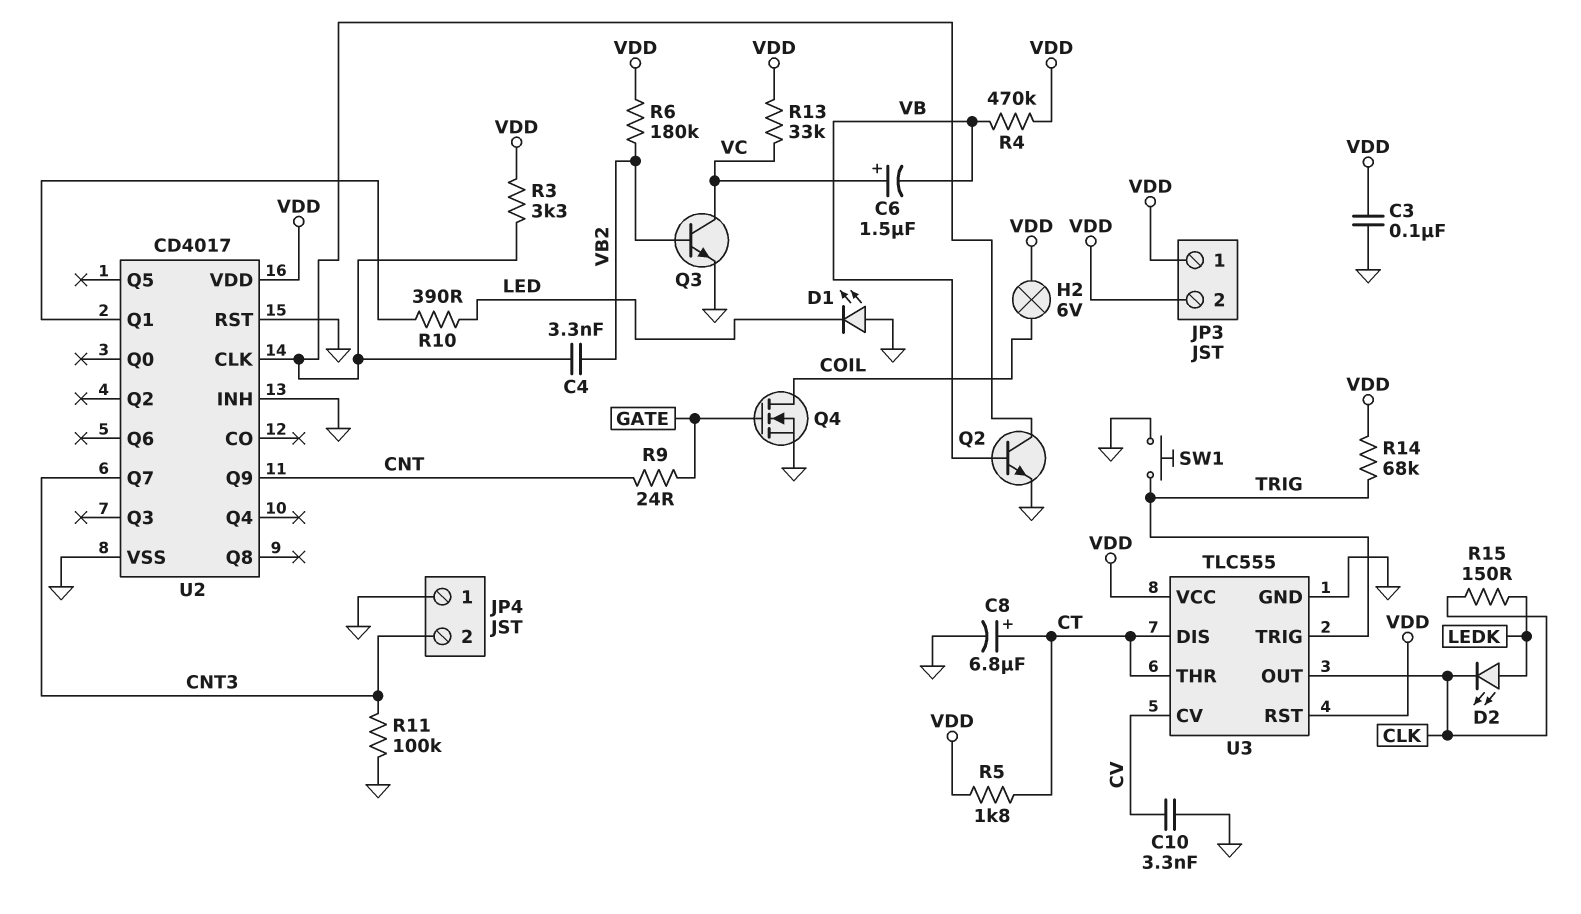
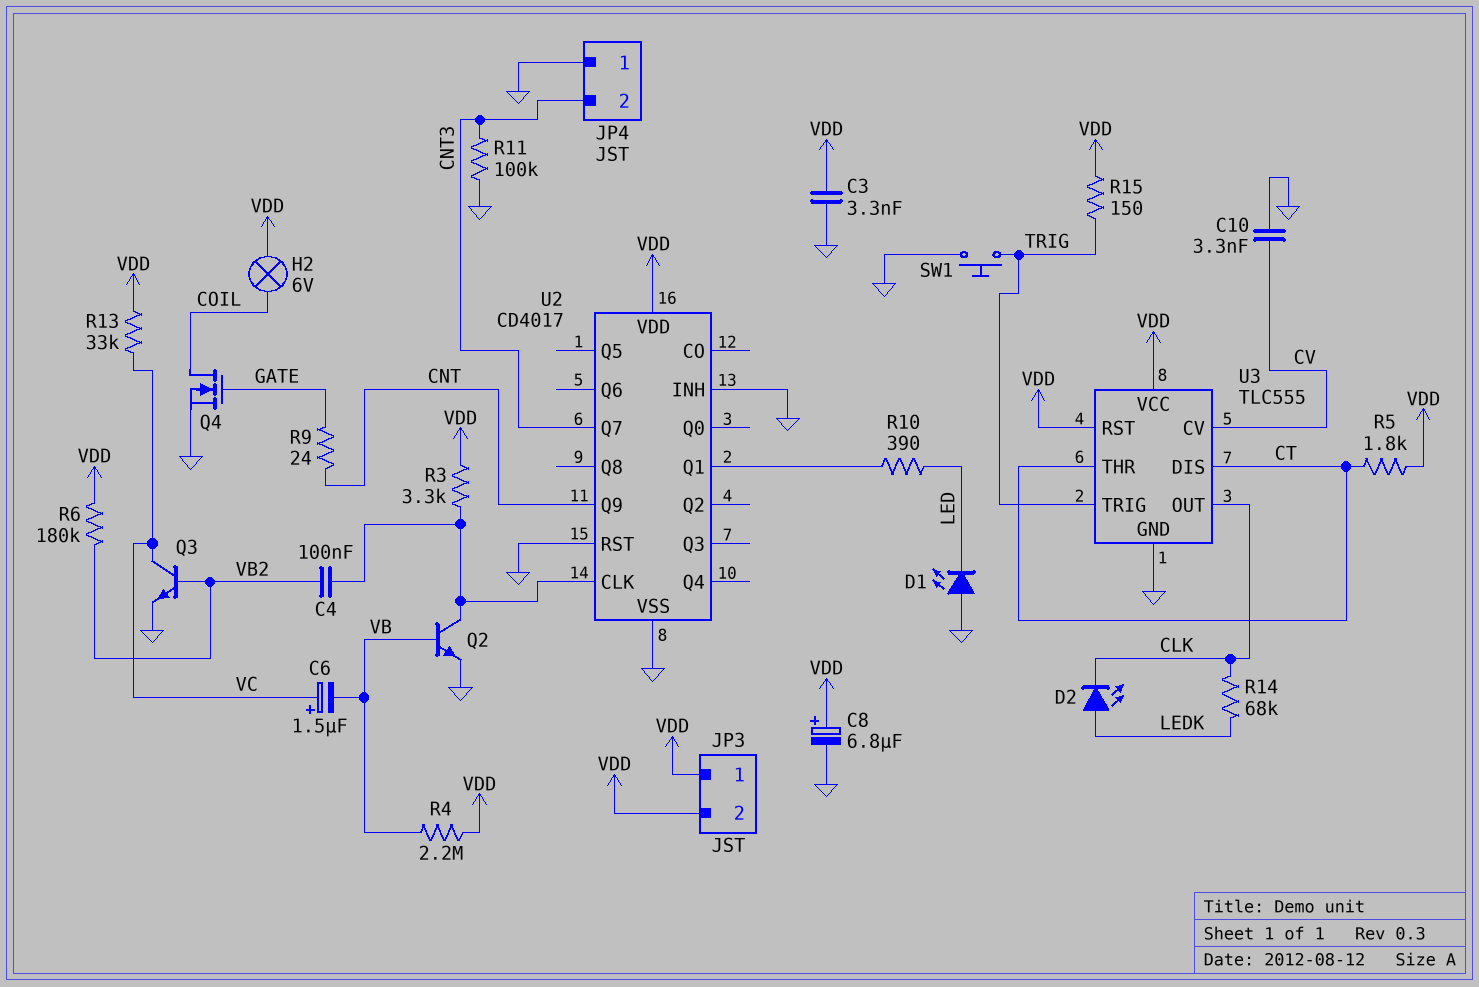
C3: 100nF (GND, VDD) -> 3.3nF (GND, VDD)
C4: 3.3nF (U2/CLK, VB2) -> 100nF (U2/CLK, VB2)
C8: 6.8uF (plus CT, minus GND) -> 6.8uF (plus VDD, minus GND)
R4: 470k (VB, VDD) -> 2.2M (VB, VDD)
R14: 68k (TRIG, VDD) -> 68k (CLK, LEDK)
R15: 150 (CLK, LEDK) -> 150 (TRIG, VDD)

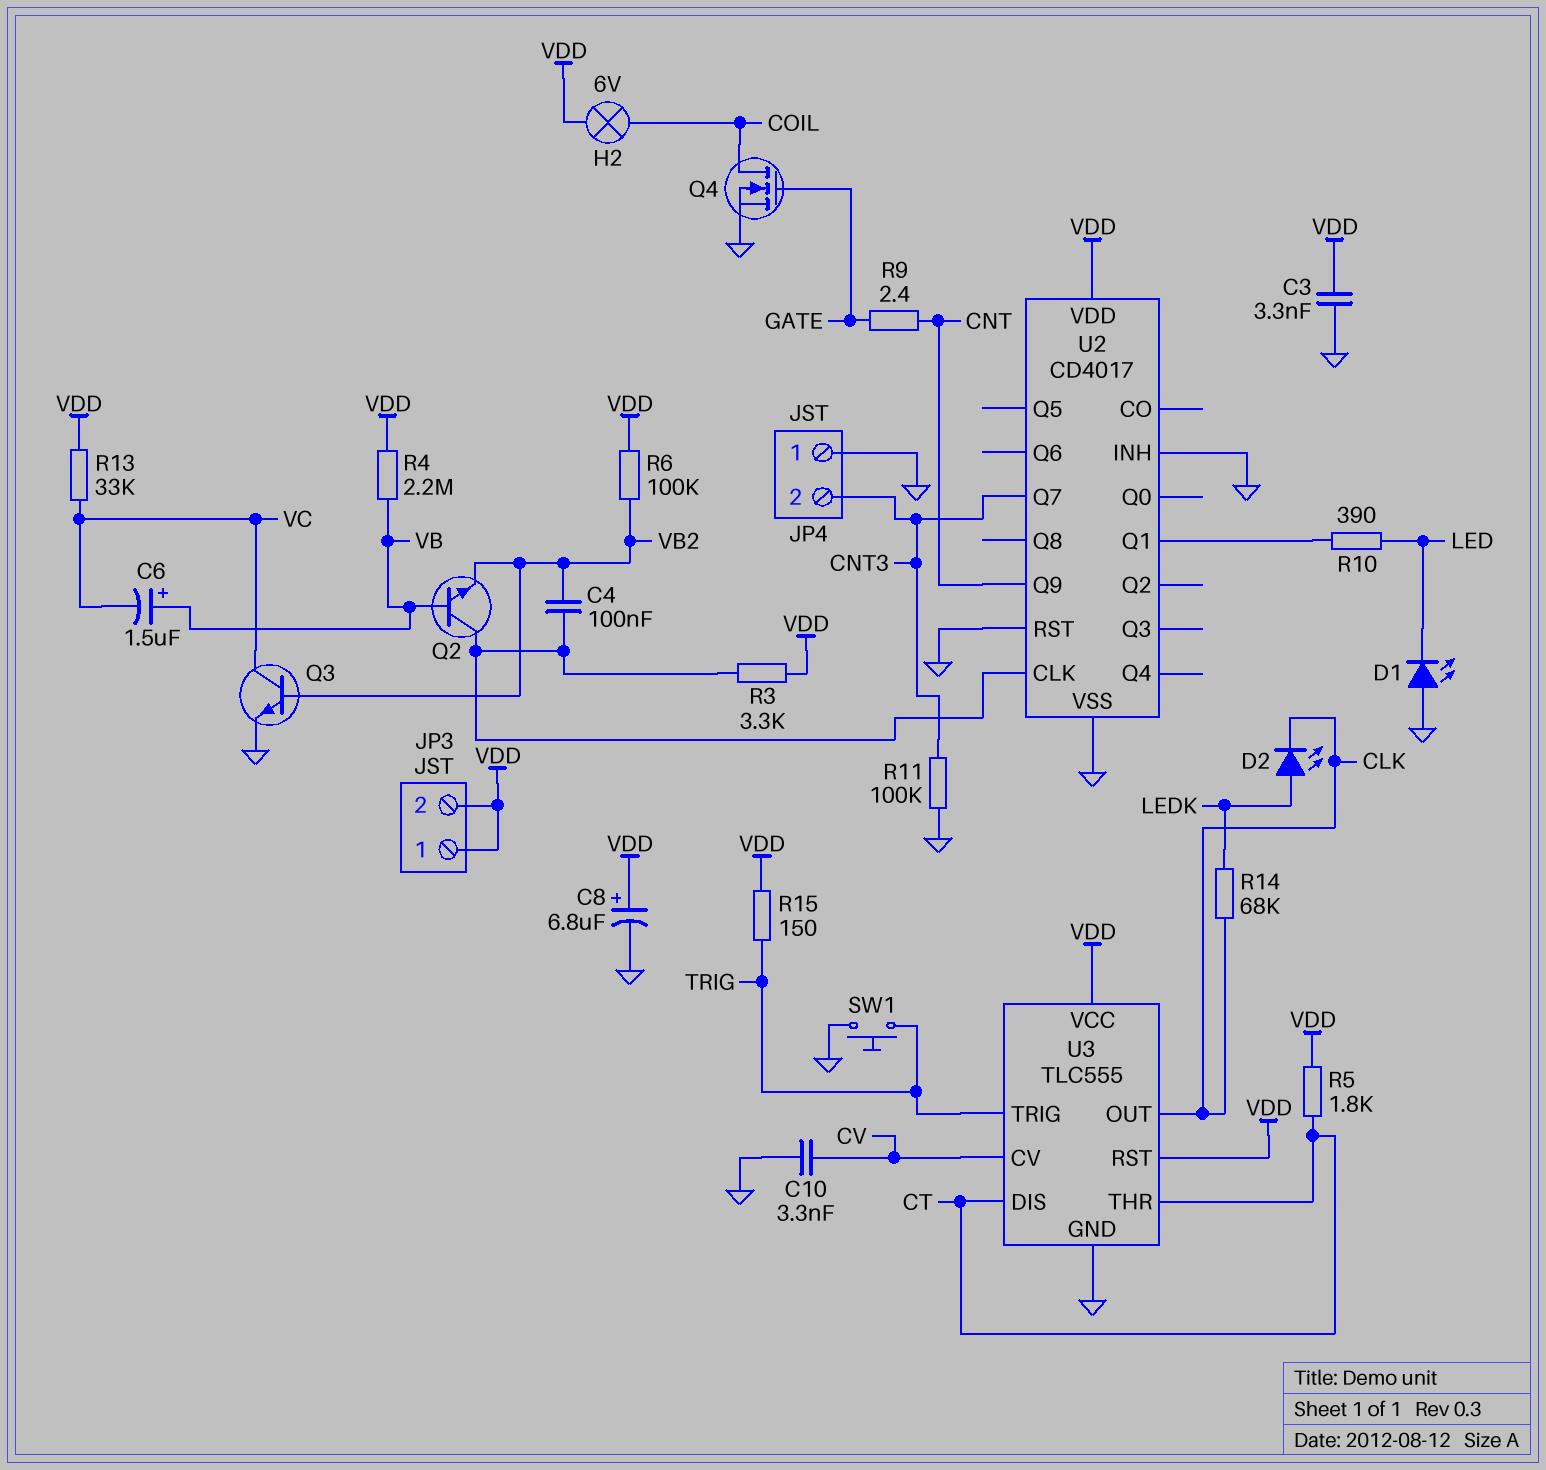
C6: 1.5uF (plus VC, minus VB) -> 1.5uF (plus VB, minus VC)
Q2: NPN (B VB, C U2/CLK, E GND) -> NPN (B VB, C U2/CLK, E VB2)
R6: 180k (VB2, VDD) -> 100k (VB2, VDD)
R9: 24 (CNT, GATE) -> 2.4 (CNT, GATE)

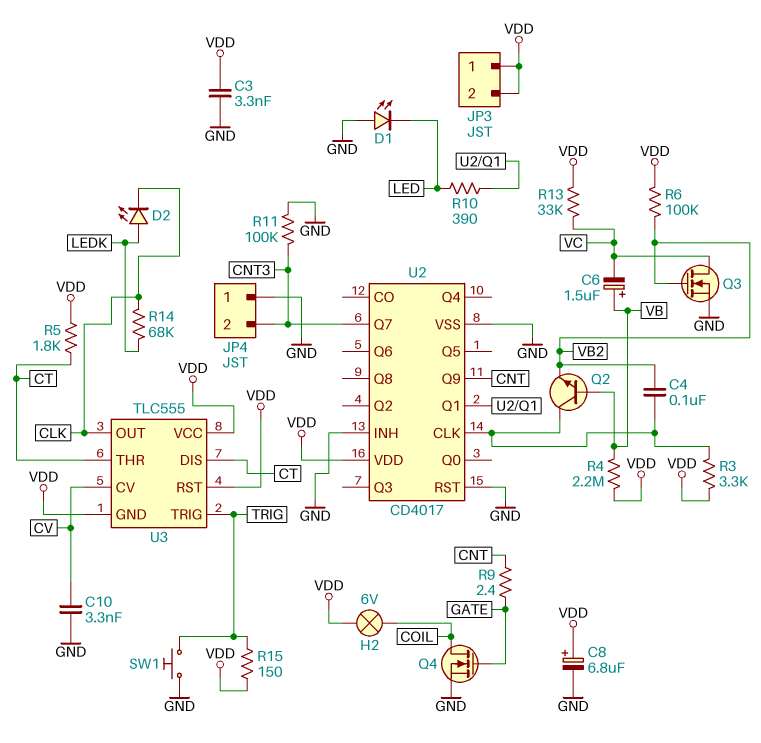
Q3: NPN (B VB2, C VC, E GND) -> NMOS (G VB2, D VC, S GND)
U3 pin GND: GND -> VDD

